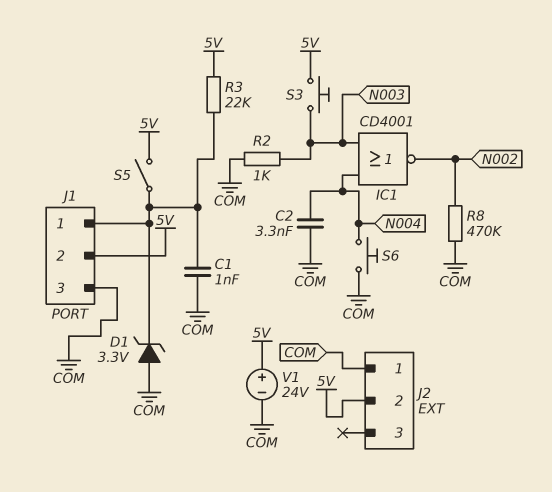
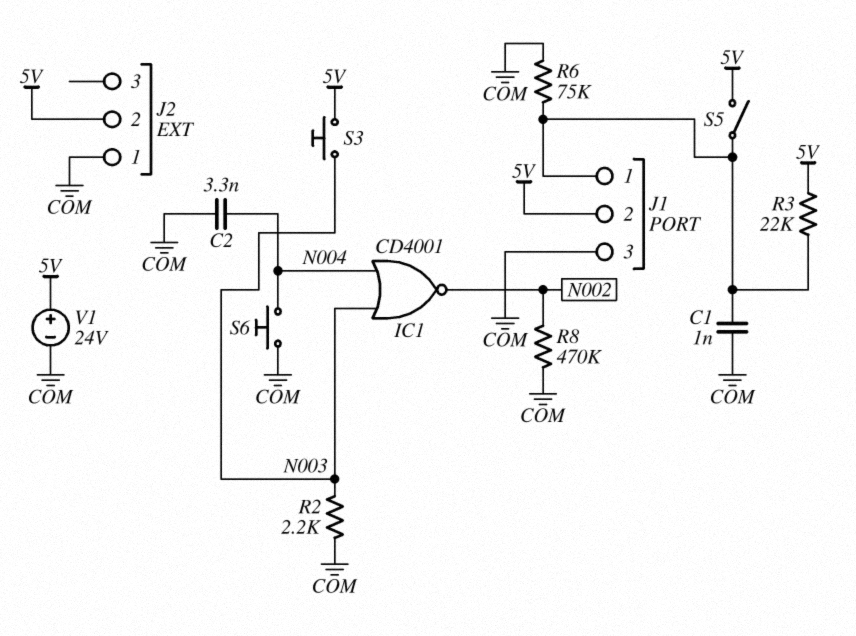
D1: zener 3.3V (A COM, K J1/1) -> none
R2: 1k (COM, N003) -> 2.2k (COM, N003)
R6: none -> 75k (COM, J1/1)

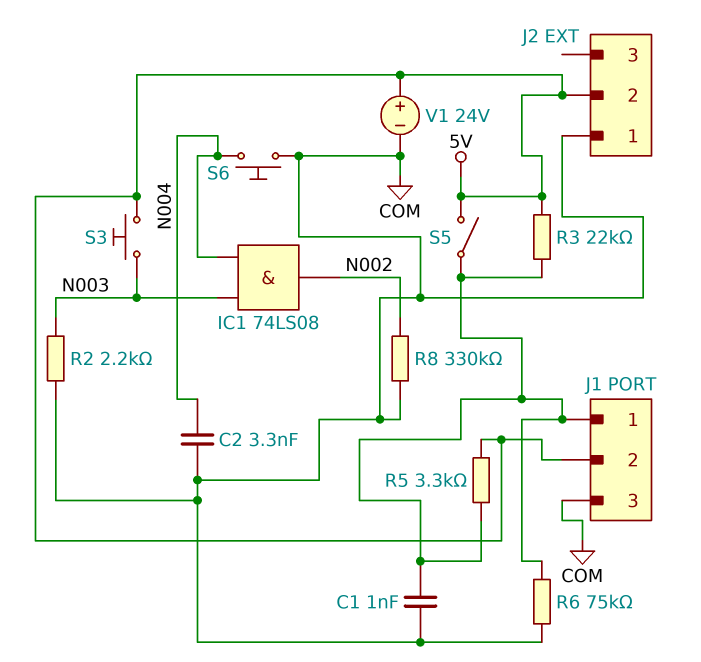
IC1: NOR CD4001 (in N003, in N004, out N002) -> AND 74LS08 (in N003, in N004, out N002)
R5: none -> 3.3k (5V, J1/1)
R8: 470k (COM, N002) -> 330k (COM, N002)

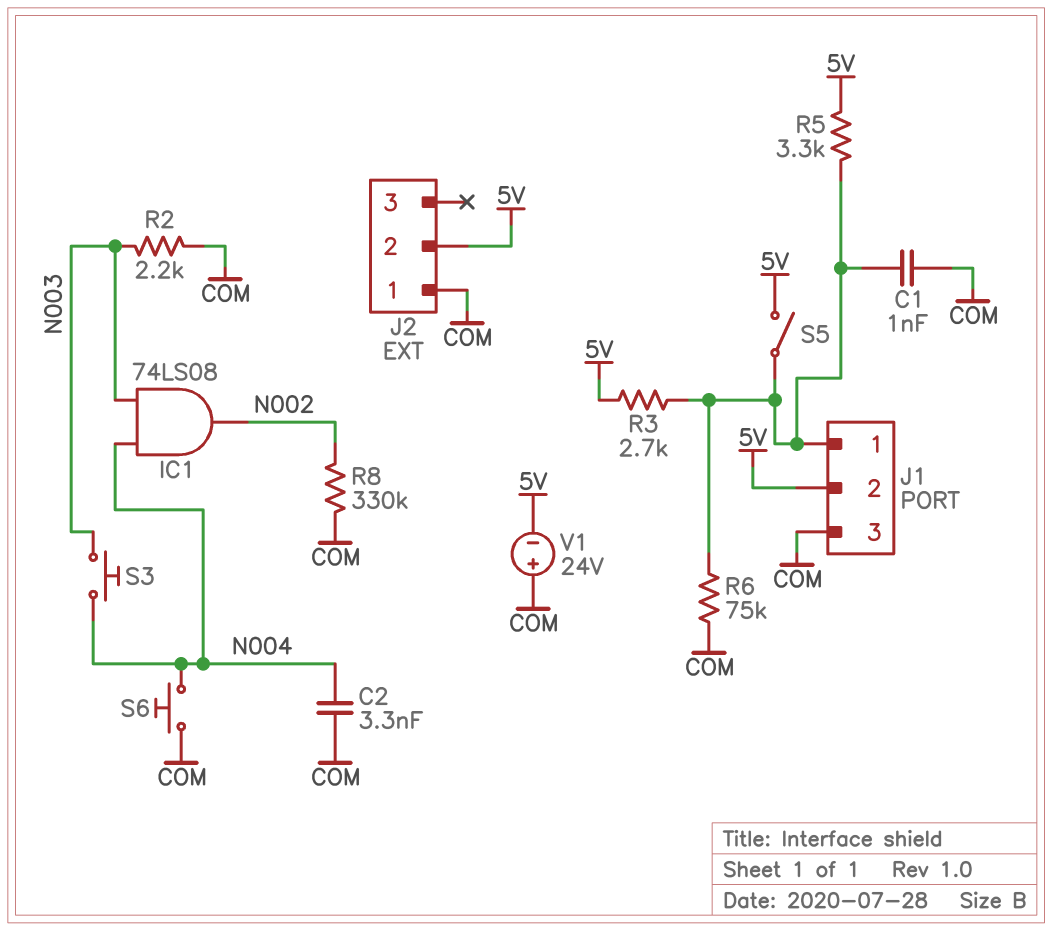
R3: 22k (5V, J1/1) -> 2.7k (5V, J1/1)
S3: button (5V, N003) -> button (N003, N004)
V1: 24V (plus 5V, minus COM) -> 24V (plus COM, minus 5V)

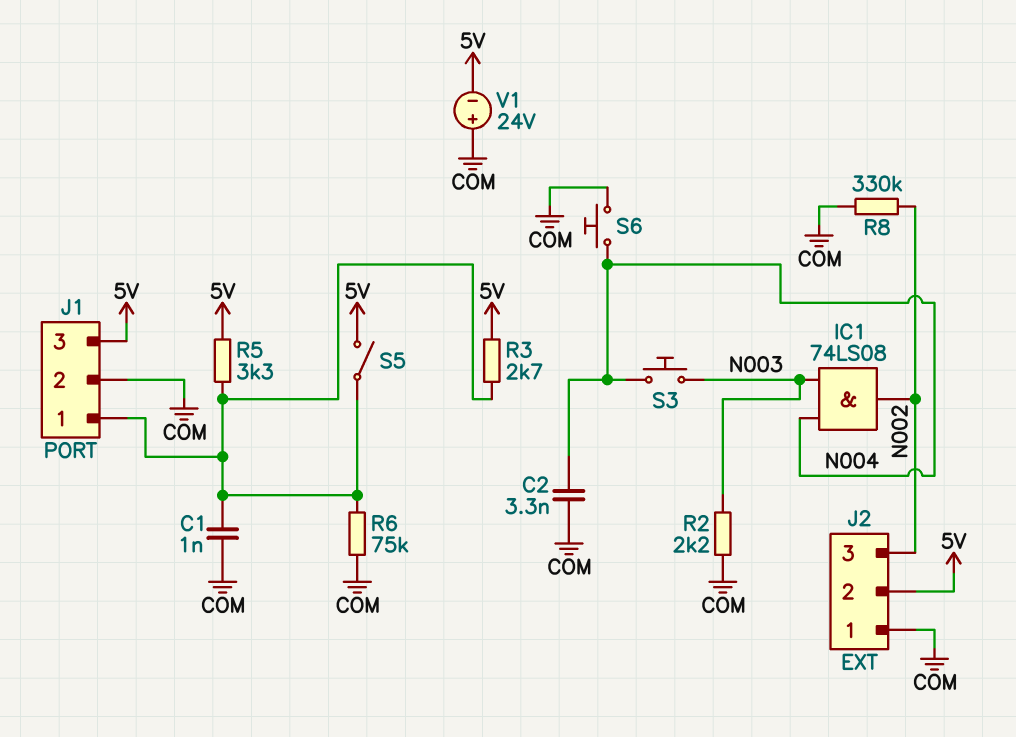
J1 pin 2: 5V -> COM
J1 pin 3: COM -> 5V
J2 pin 3: none -> N002

